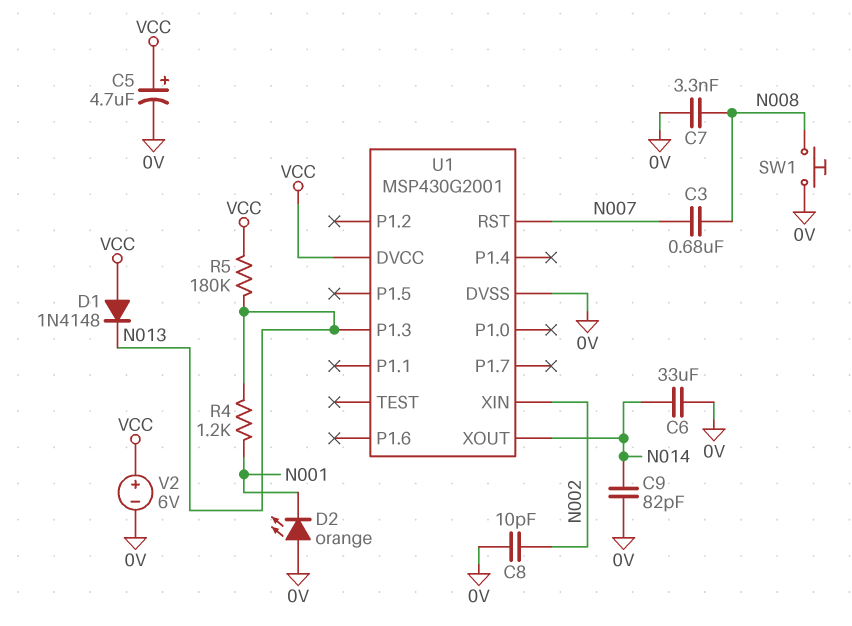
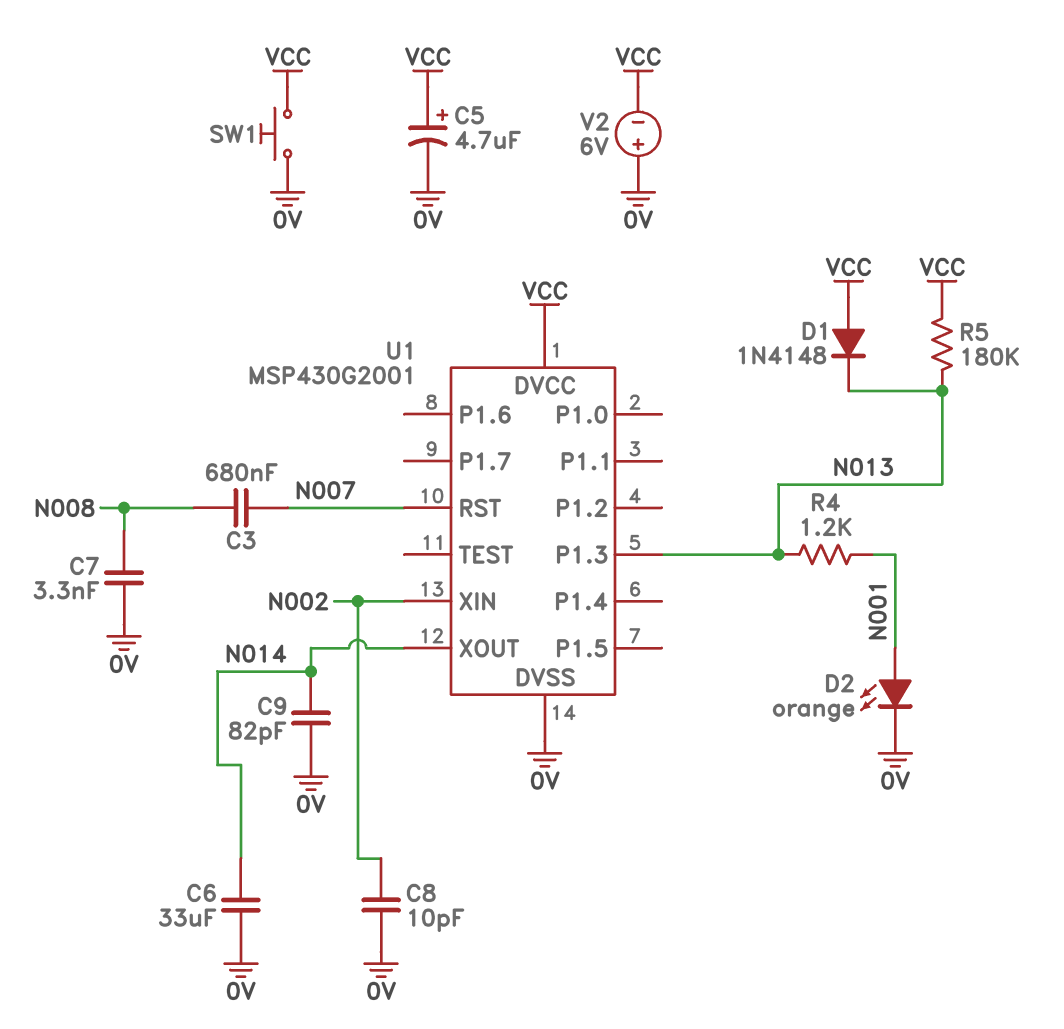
D2: LED orange (A 0V, K N001) -> LED orange (A N001, K 0V)
SW1: button (0V, N008) -> button (0V, VCC)
V2: 6V (plus VCC, minus 0V) -> 6V (plus 0V, minus VCC)

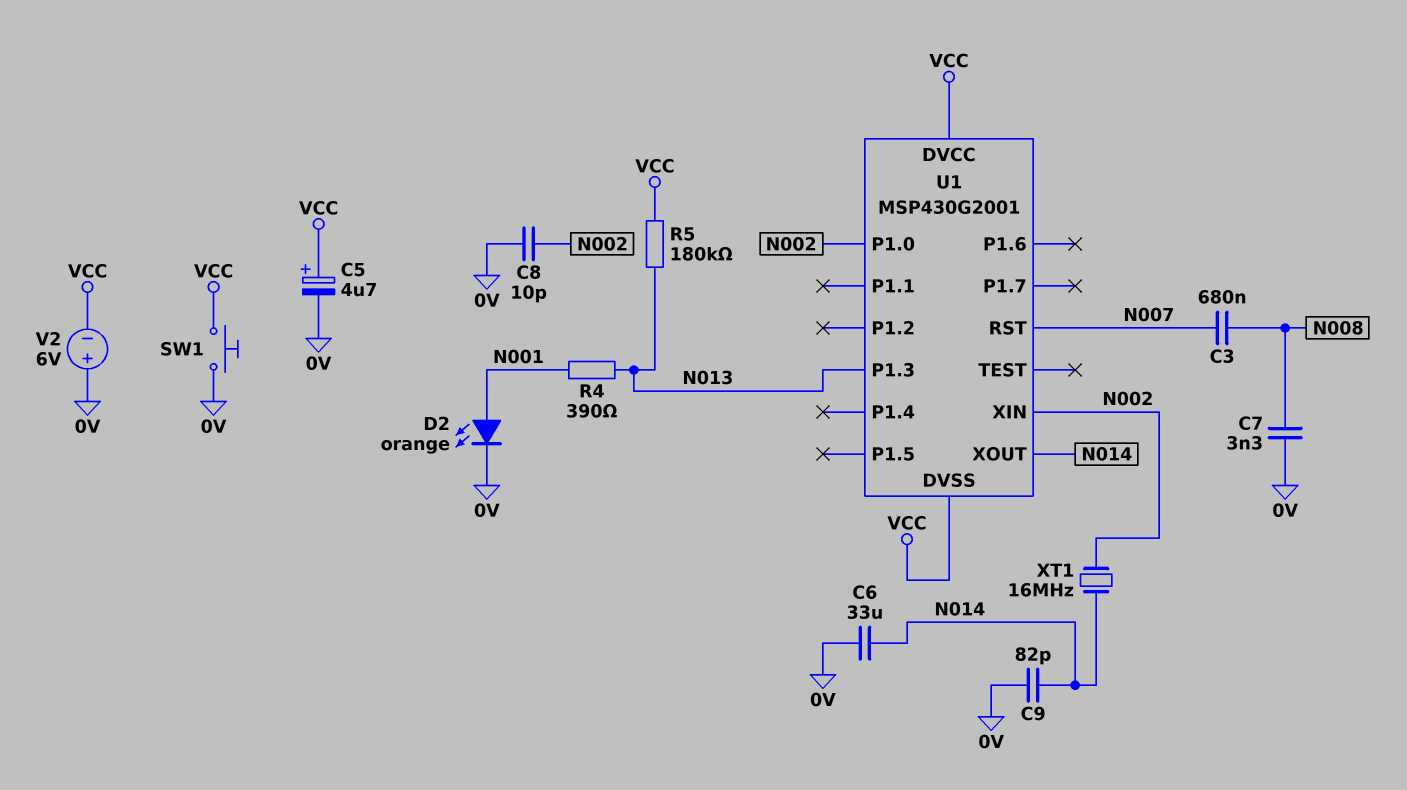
D1: diode 1N4148 (A VCC, K N013) -> none
R4: 1.2k (N001, N013) -> 390 (N001, N013)
U1 pin DVSS: 0V -> VCC
U1 pin P1.0: none -> N002
XT1: none -> 16MHz (N002, N014)

